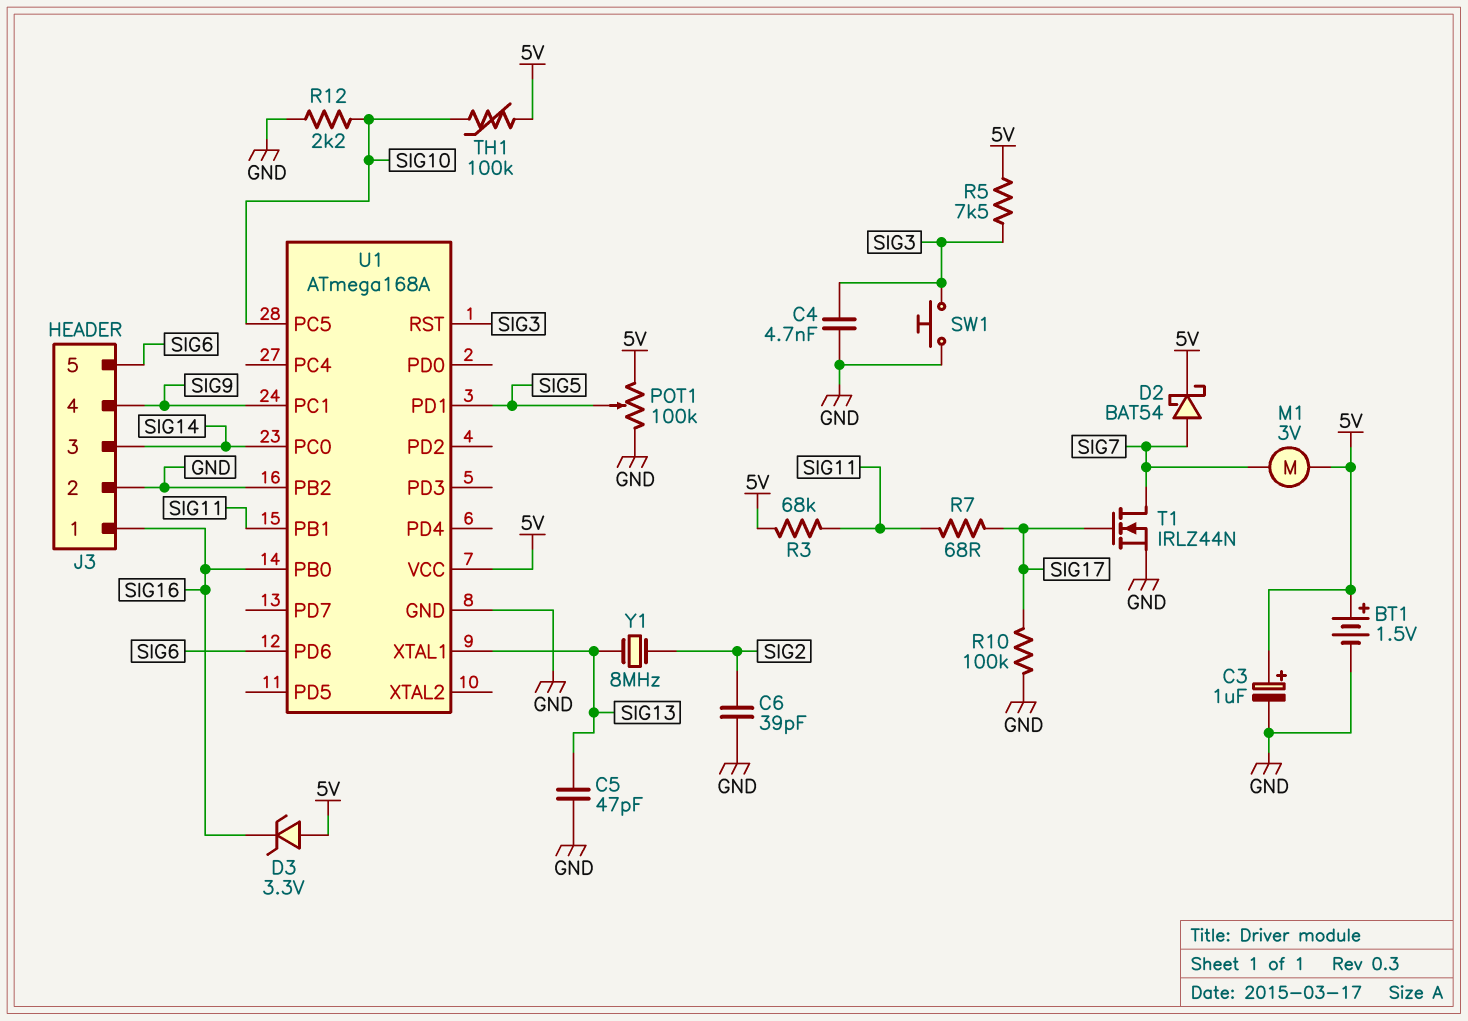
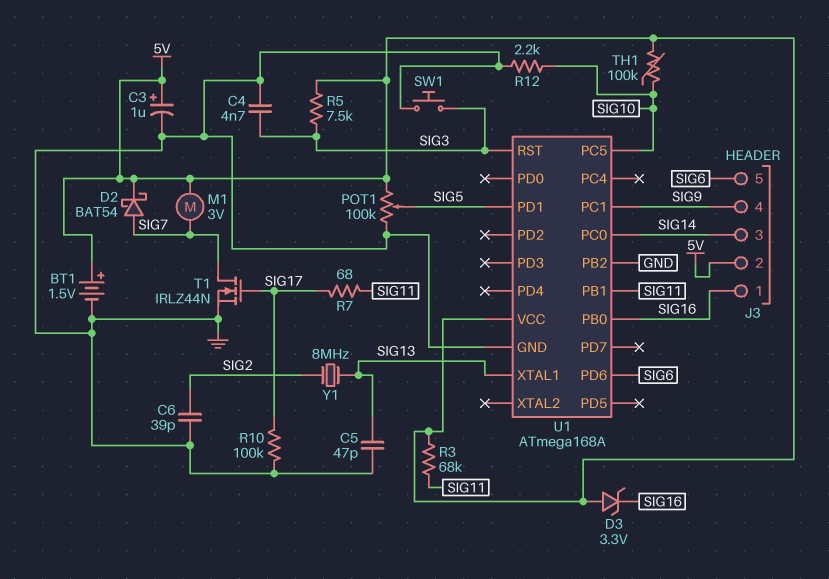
J3 pin 2: GND -> 5V

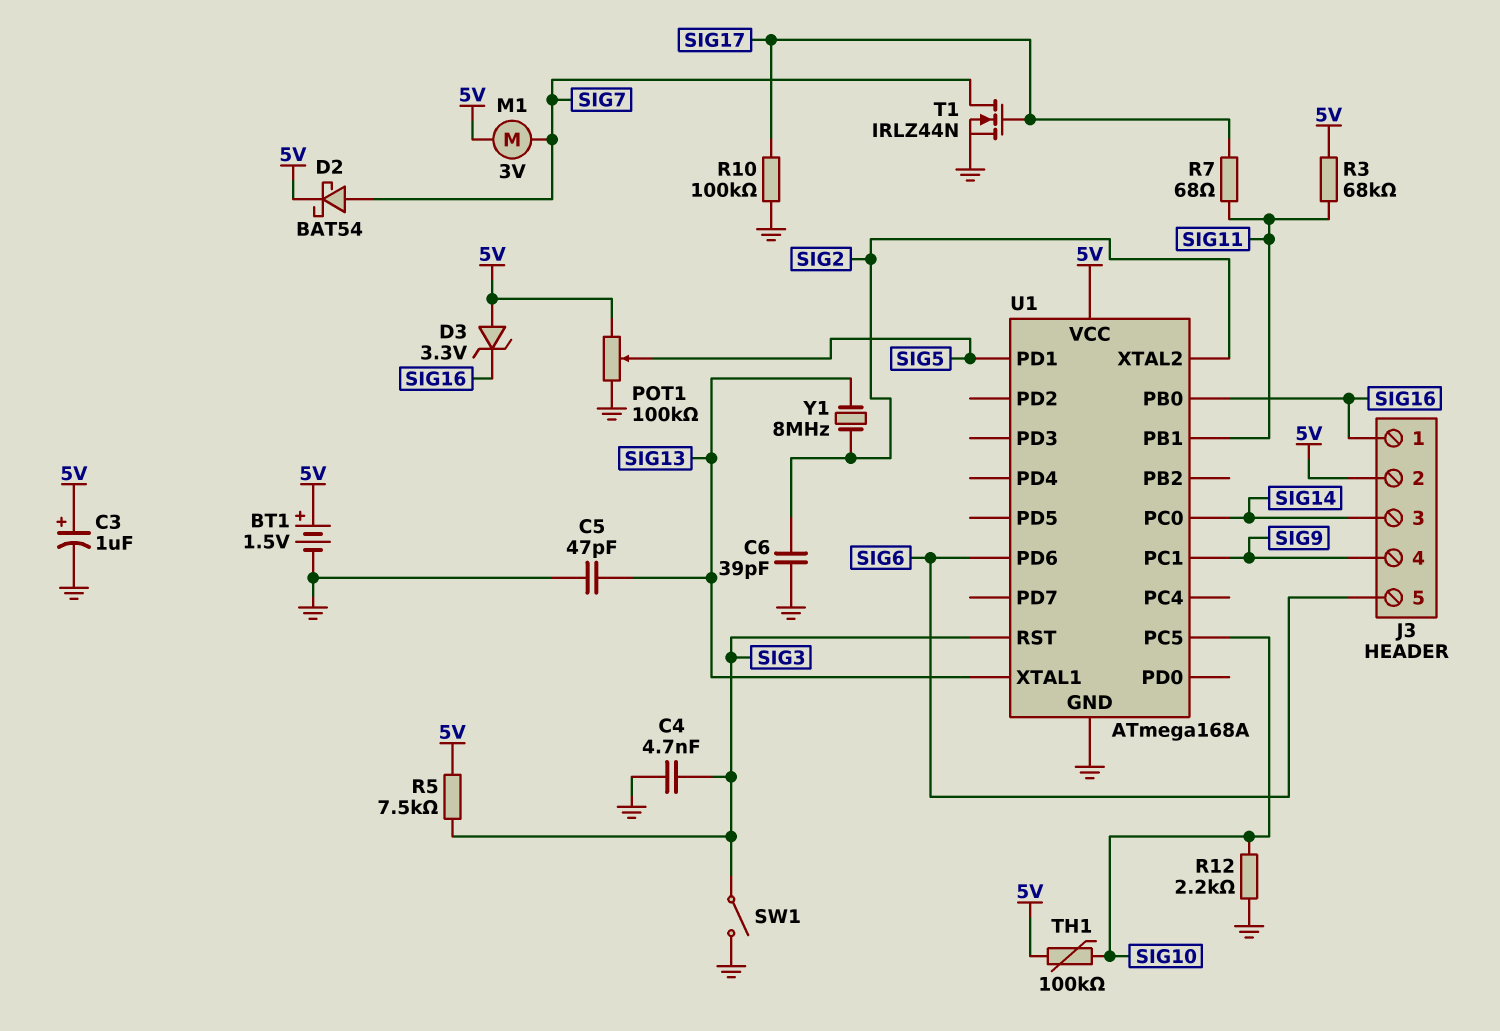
SW1: button (GND, SIG3) -> switch (GND, SIG3)
U1 pin PB2: GND -> none
U1 pin XTAL2: none -> SIG2

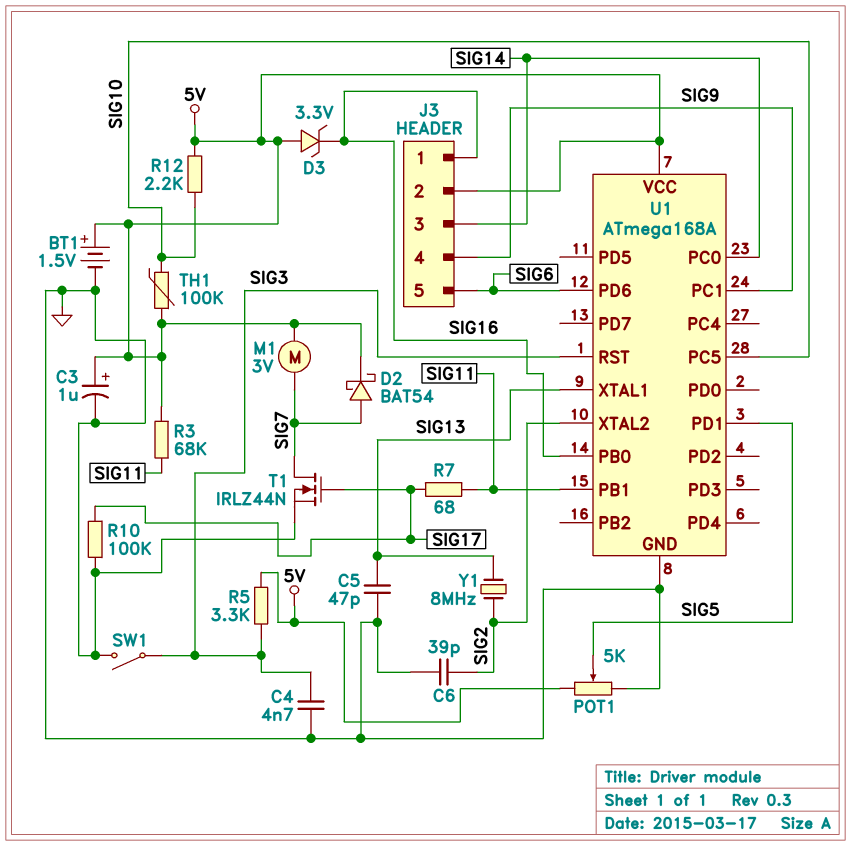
POT1: 100k (5V, GND, wiper SIG5) -> 5k (5V, GND, wiper SIG5)
R5: 7.5k (5V, SIG3) -> 3.3k (5V, SIG3)
R12: 2.2k (GND, SIG10) -> 2.2k (5V, SIG10)

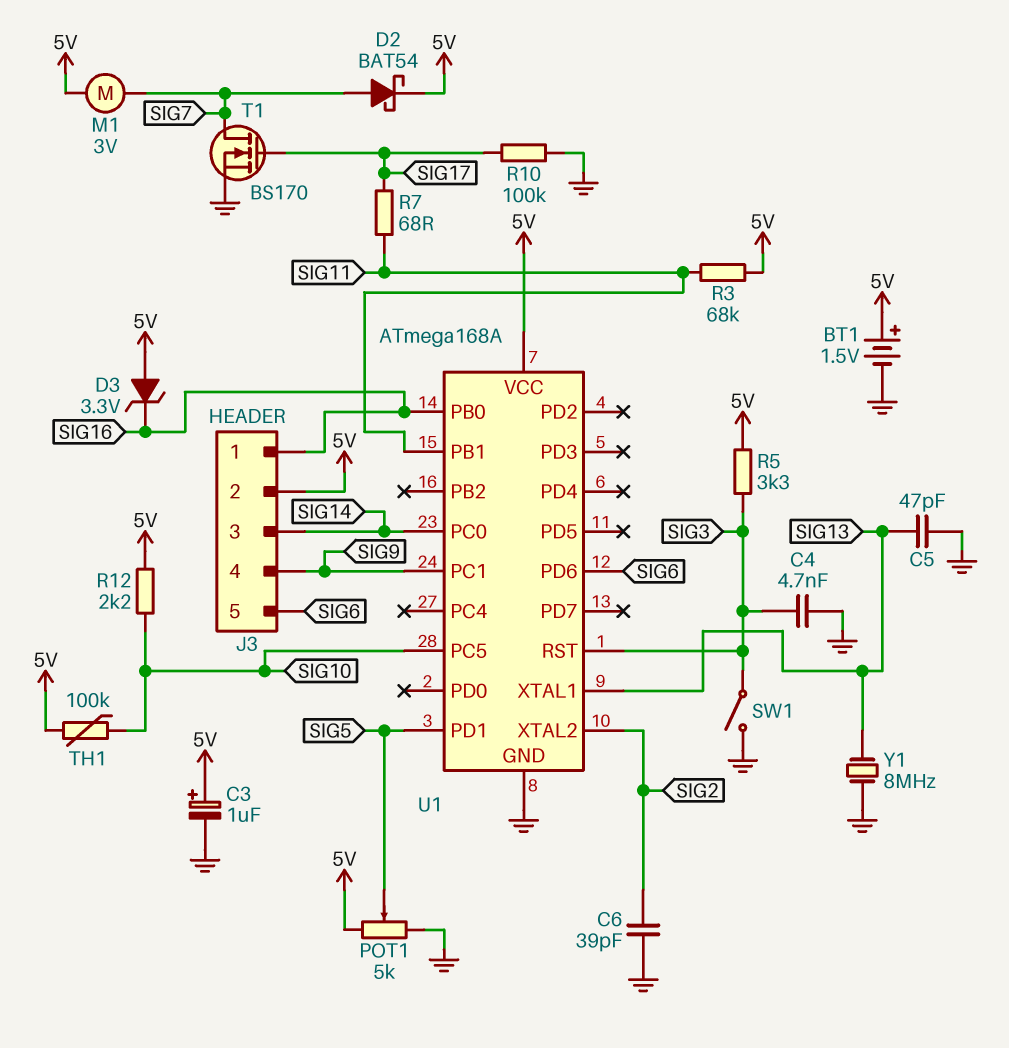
T1: NMOS IRLZ44N (G SIG17, D SIG7, S GND) -> NMOS BS170 (G SIG17, D SIG7, S GND)
Y1: 8MHz (SIG2, SIG13) -> 8MHz (GND, SIG13)

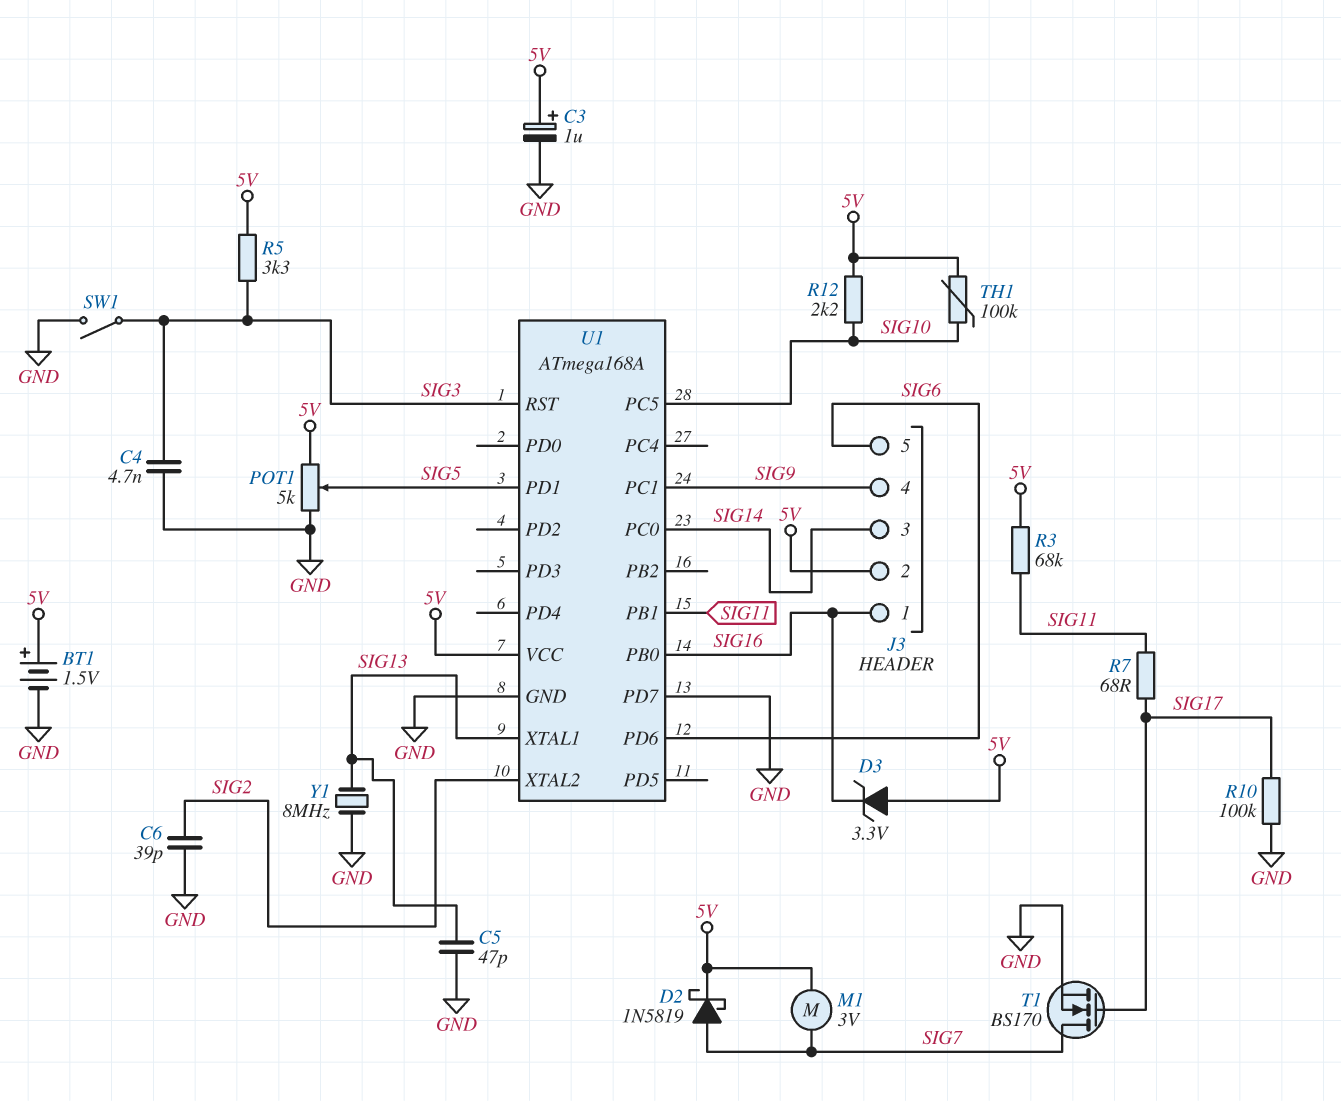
D2: schottky BAT54 (A SIG7, K 5V) -> schottky 1N5819 (A SIG7, K 5V)
U1 pin PD7: none -> GND

